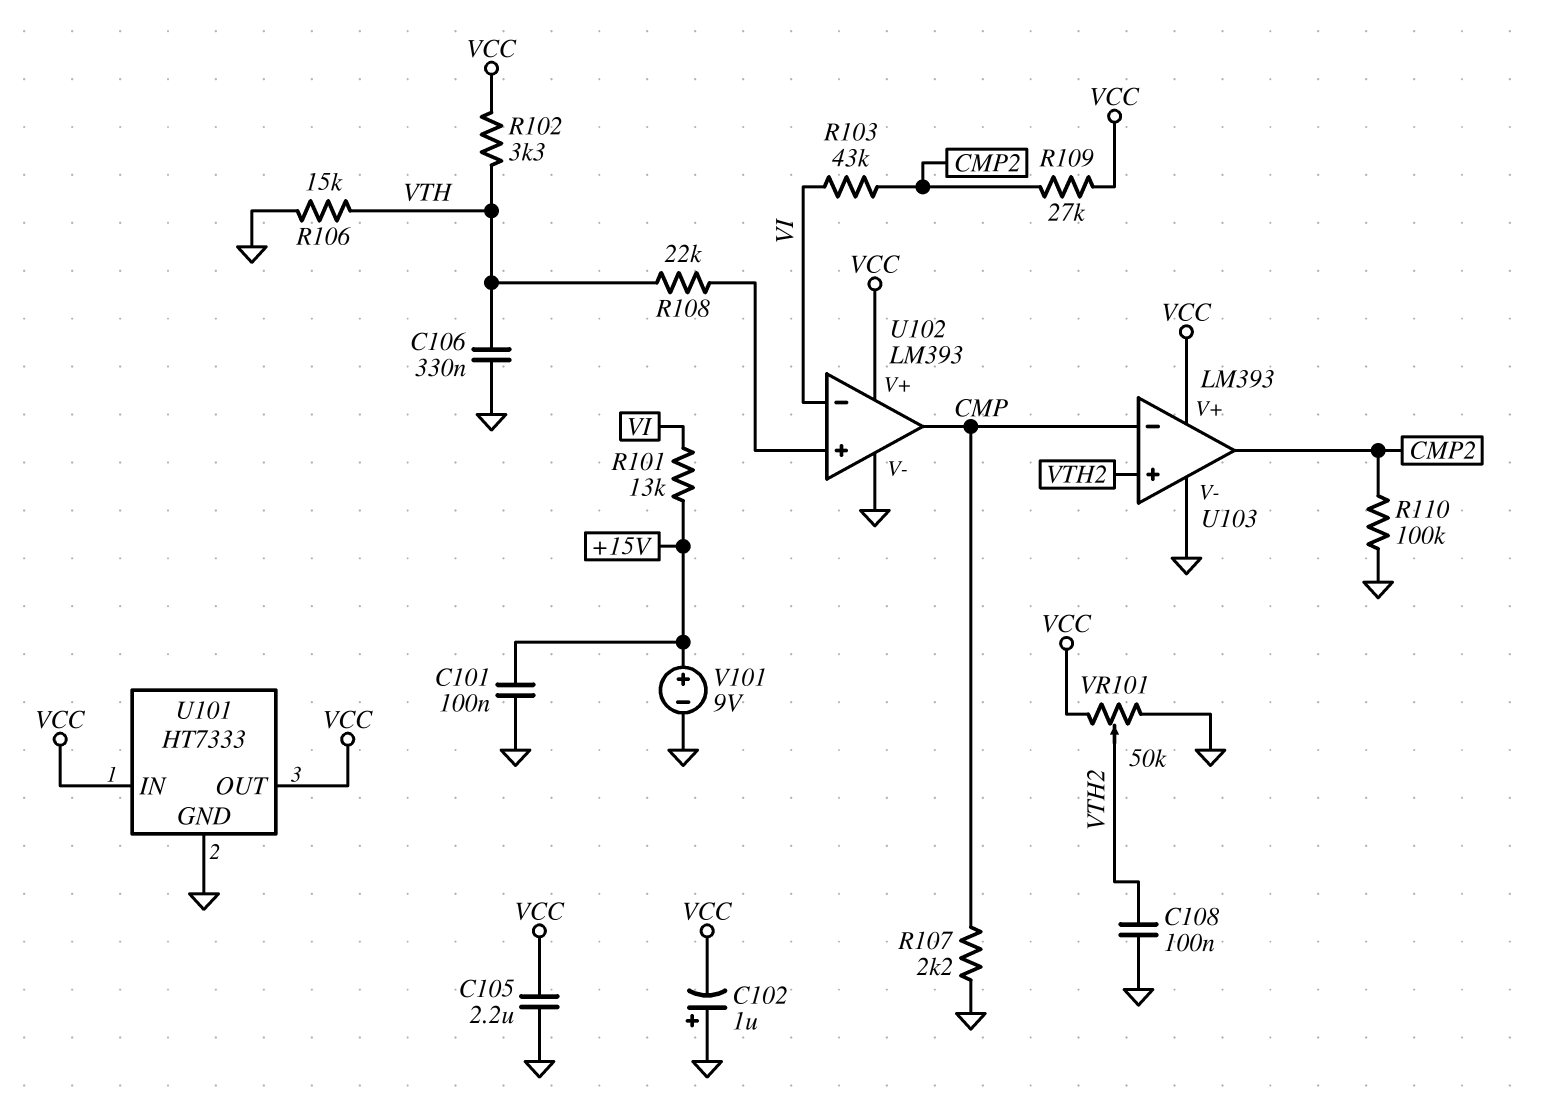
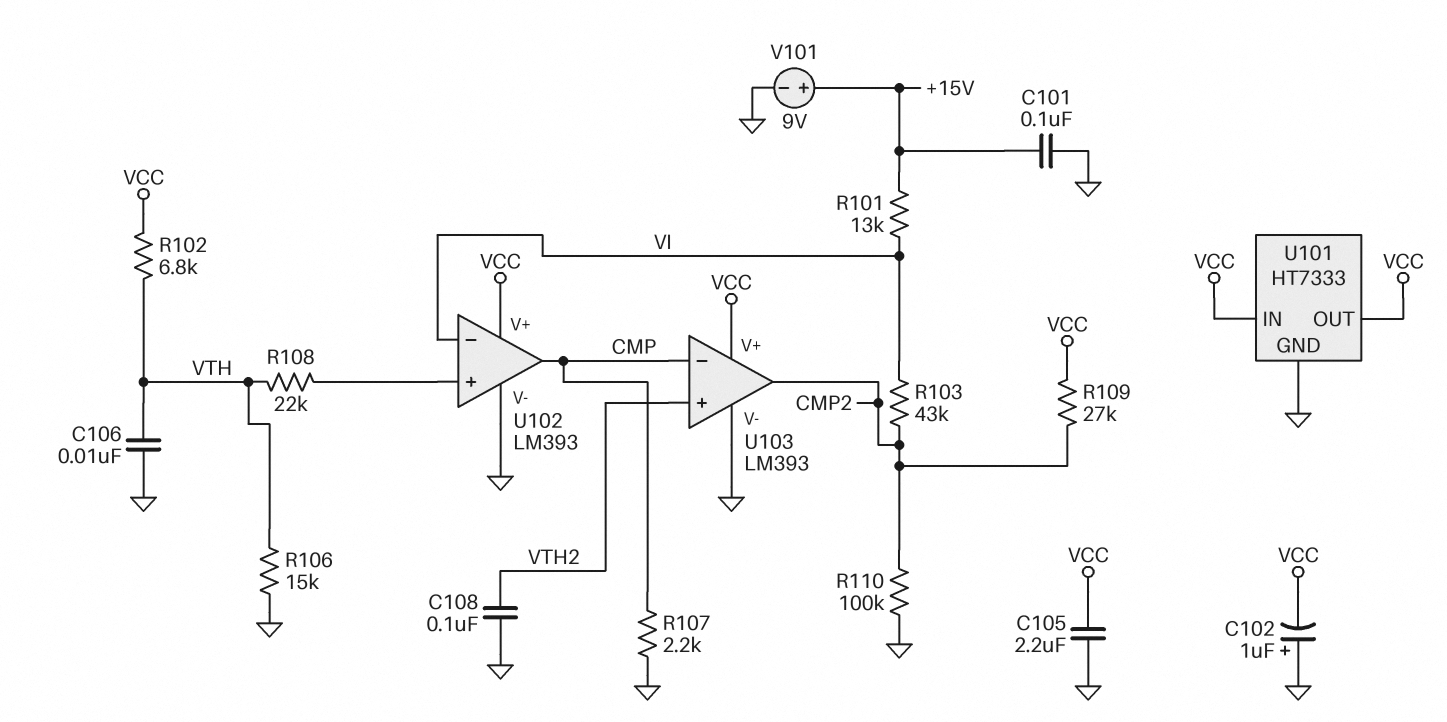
C106: 330nF (GND, VTH) -> 10nF (GND, VTH)
R102: 3.3k (VCC, VTH) -> 6.8k (VCC, VTH)
VR101: 50k (GND, VCC, wiper VTH2) -> none

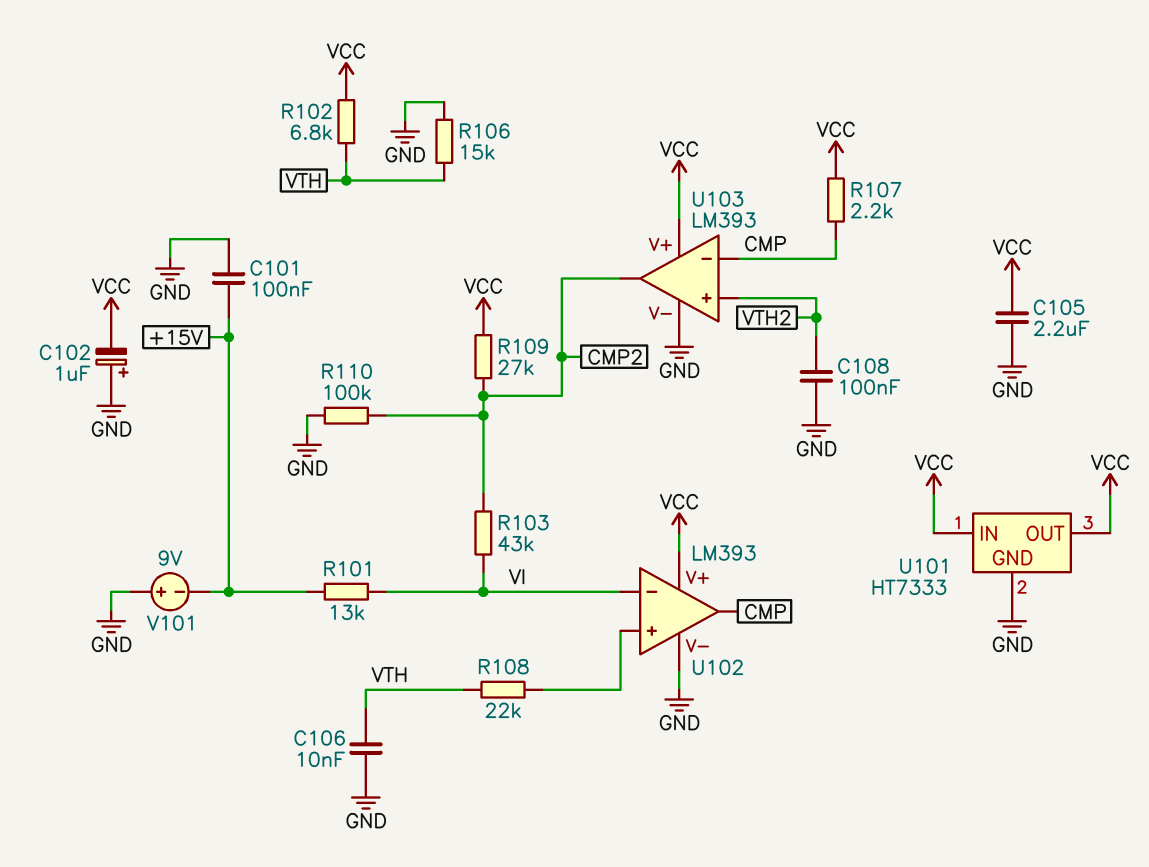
R107: 2.2k (CMP, GND) -> 2.2k (CMP, VCC)
V101: 9V (plus +15V, minus GND) -> 9V (plus GND, minus +15V)

